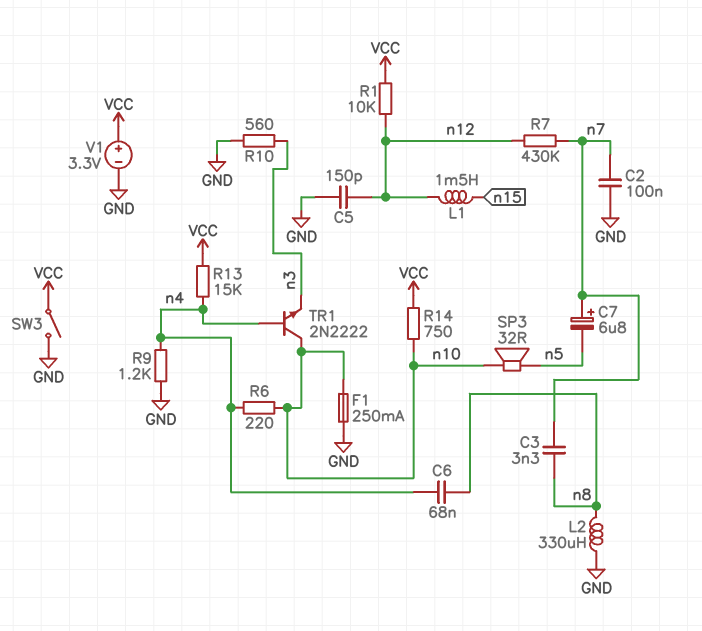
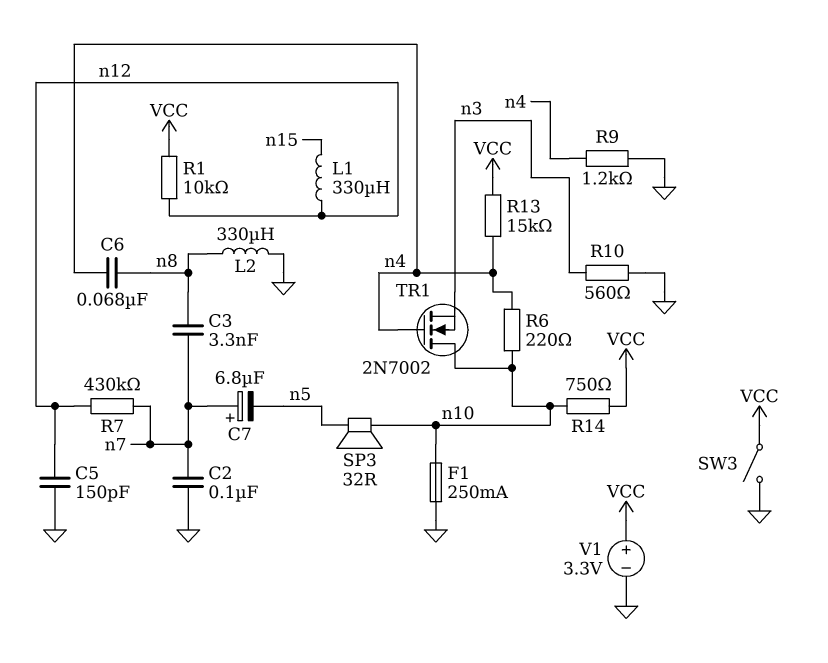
L1: 1.5mH (n12, n15) -> 330uH (n12, n15)
TR1: NPN 2N2222 (B n4, C n10, E n3) -> NMOS 2N7002 (G n4, D n10, S n3)

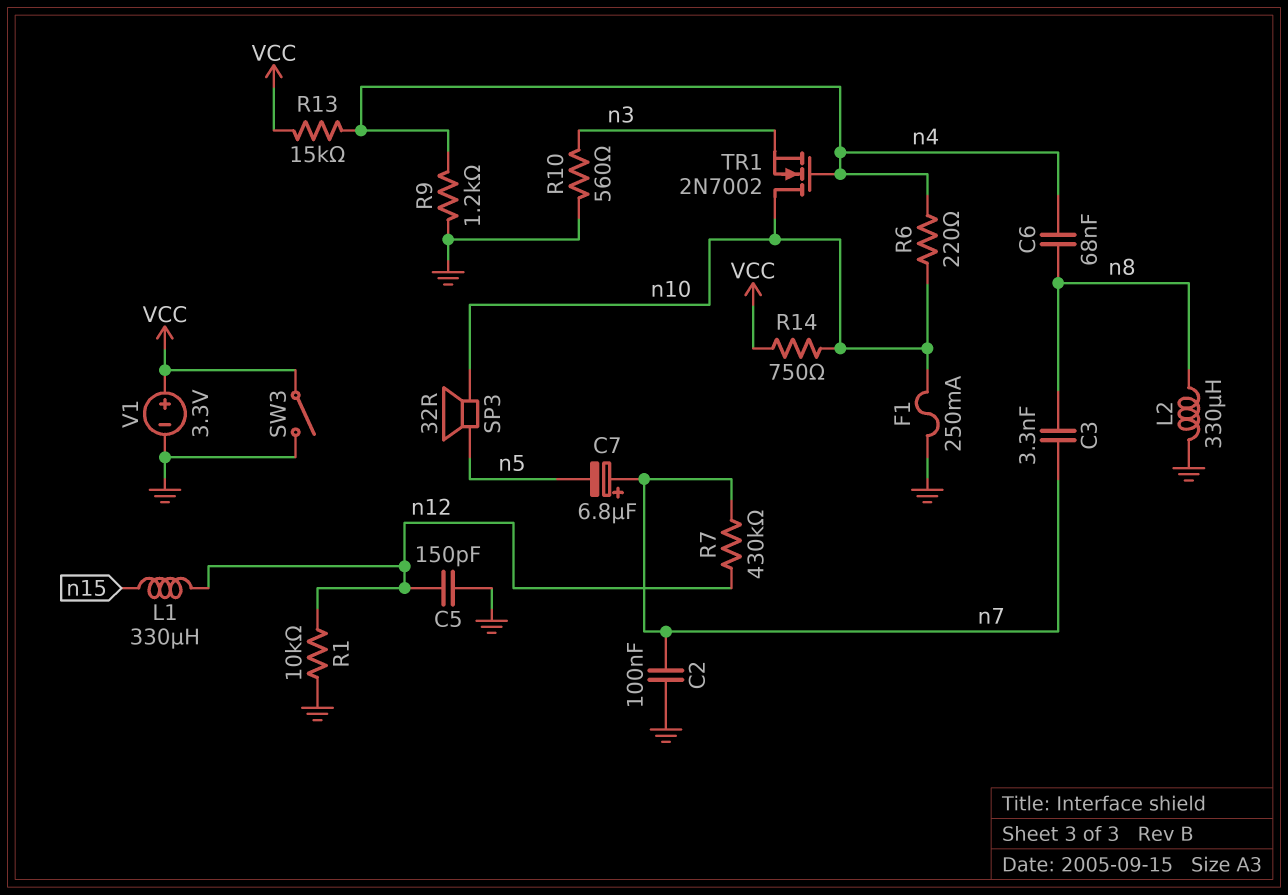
R1: 10k (VCC, n12) -> 10k (GND, n12)

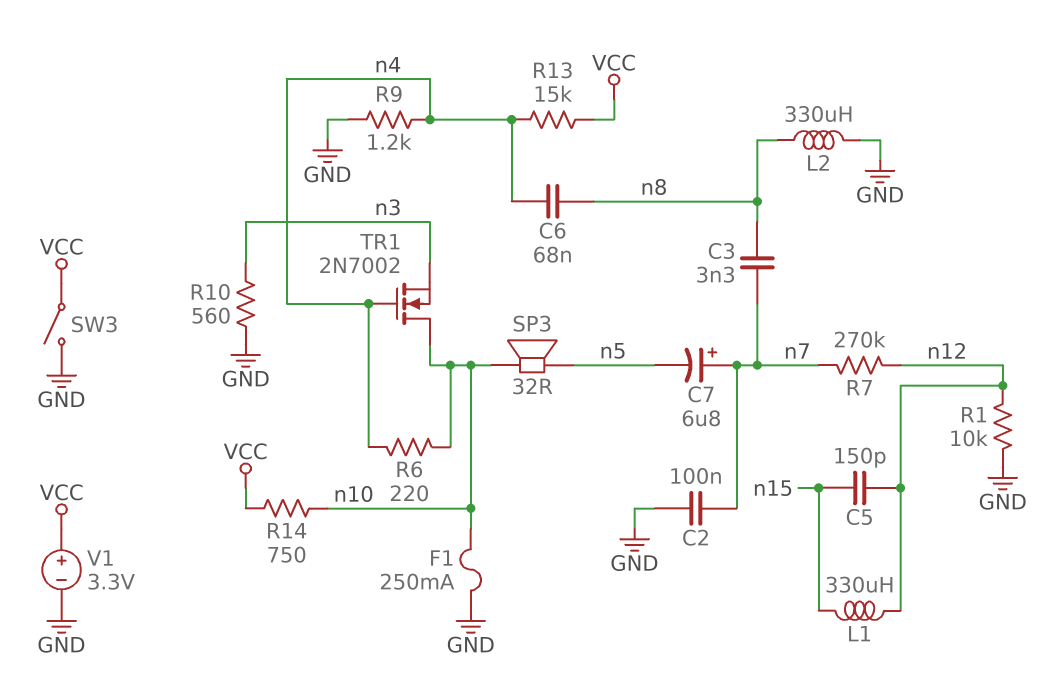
C5: 150pF (GND, n12) -> 150pF (n12, n15)
R7: 430k (n7, n12) -> 270k (n7, n12)

